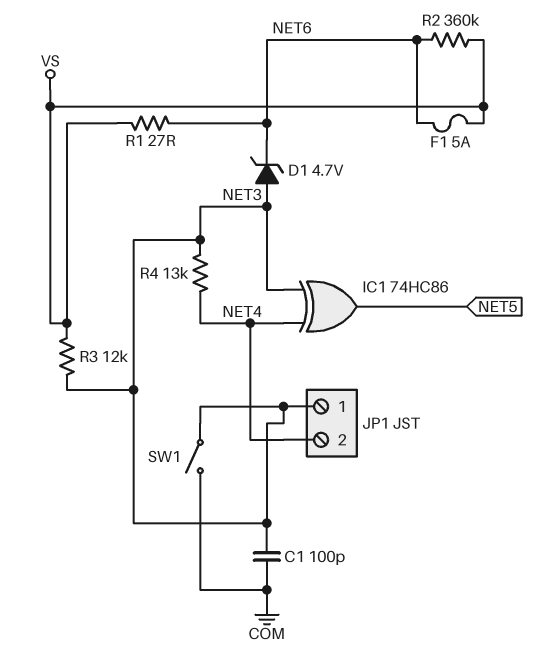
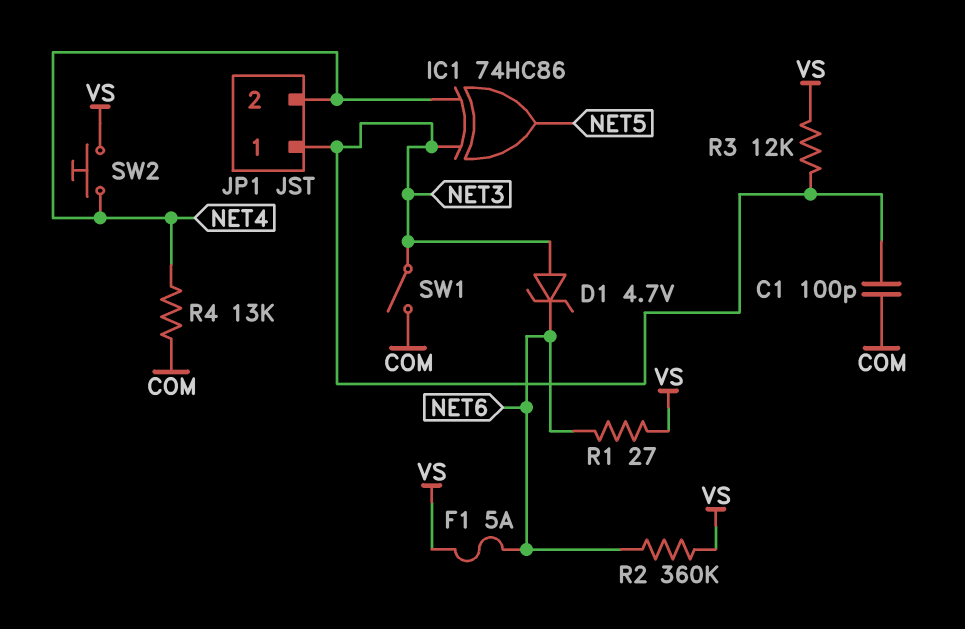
R4: 13k (NET3, NET4) -> 13k (COM, NET4)
SW2: none -> button (NET4, VS)

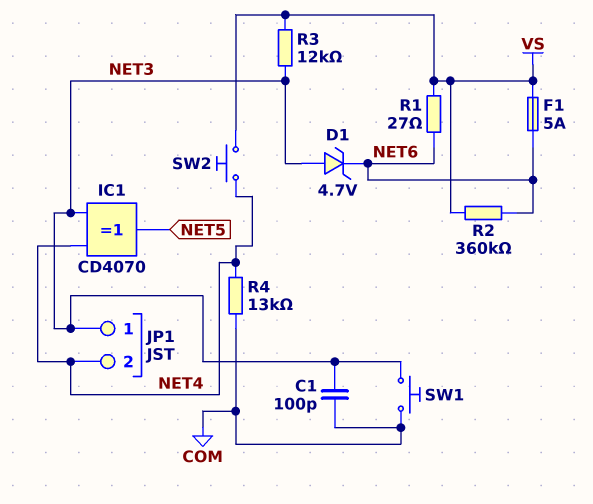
IC1: XOR 74HC86 (in NET3, in NET4, out NET5) -> XOR CD4070 (in NET3, in NET4, out NET5)
SW1: switch (COM, NET3) -> button (COM, NET3)

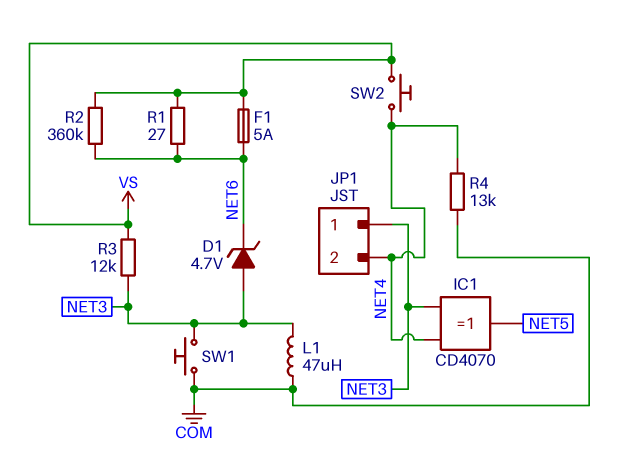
C1: 100pF (COM, NET3) -> none
L1: none -> 47uH (COM, NET3)

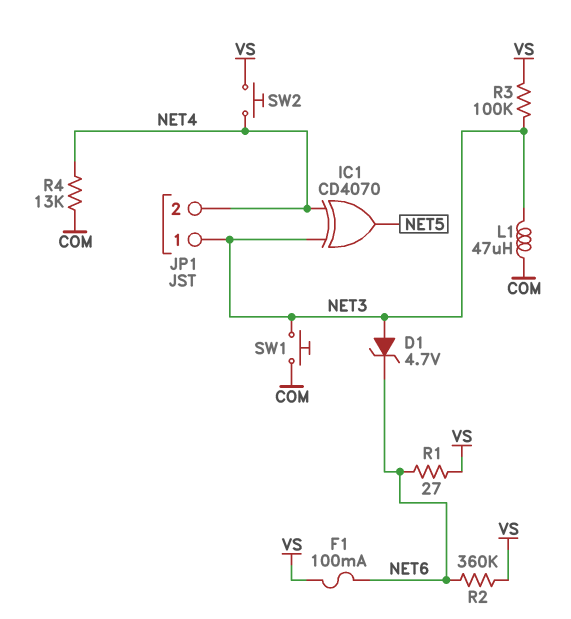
F1: 5A (NET6, VS) -> 100mA (NET6, VS)
R3: 12k (NET3, VS) -> 100k (NET3, VS)

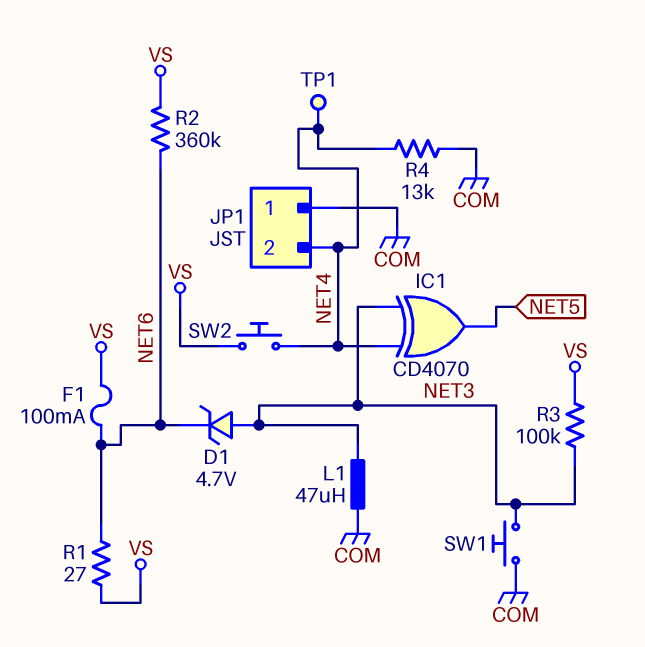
JP1 pin 1: NET3 -> COM
TP1: none -> test point (NET4)

